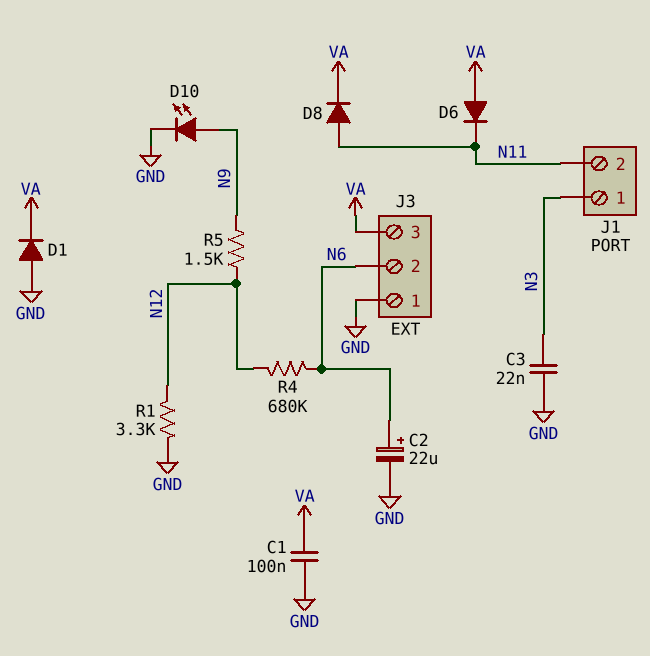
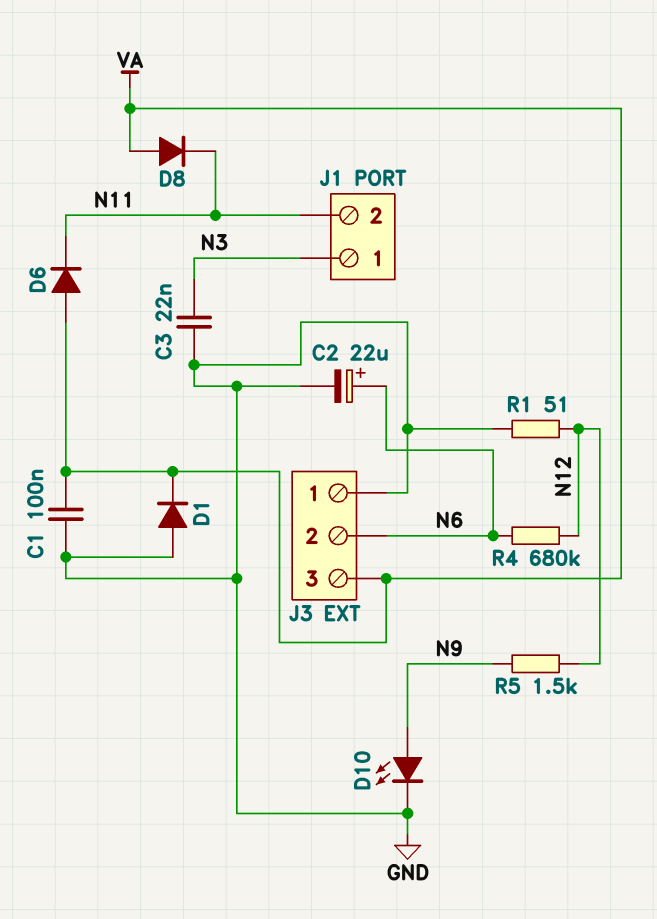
D8: diode (A N11, K VA) -> diode (A VA, K N11)
R1: 3.3k (GND, N12) -> 51 (GND, N12)

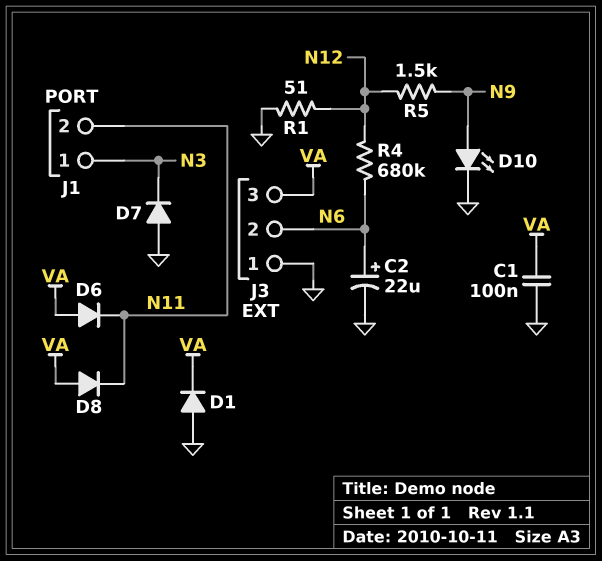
C3: 22nF (GND, N3) -> none
D7: none -> diode (A GND, K N3)

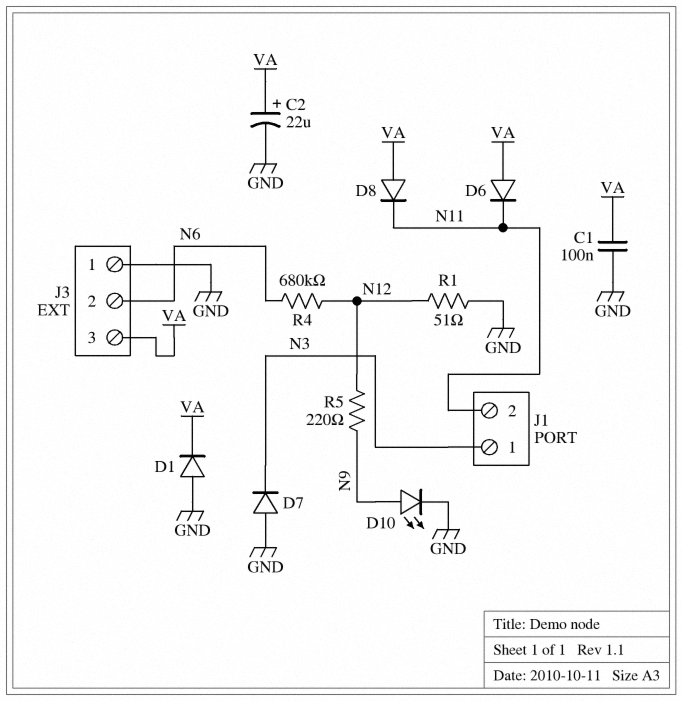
C2: 22uF (plus N6, minus GND) -> 22uF (plus VA, minus GND)
R5: 1.5k (N9, N12) -> 220 (N9, N12)

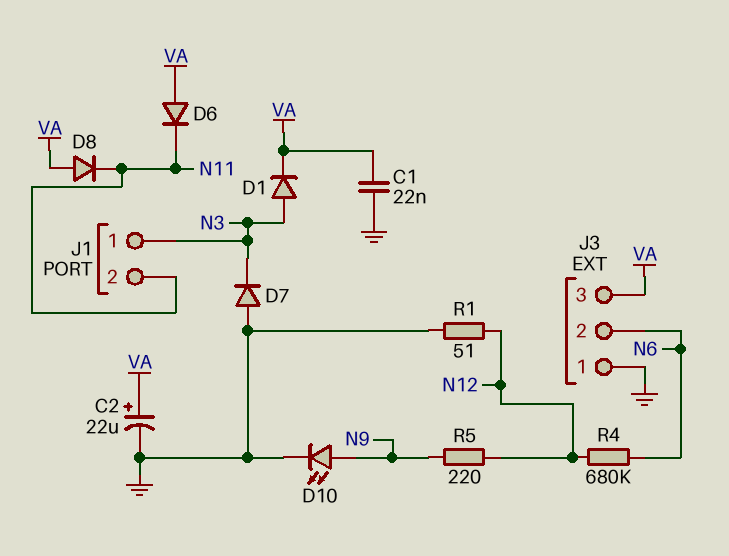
C1: 100nF (GND, VA) -> 22nF (GND, VA)
D1: diode (A GND, K VA) -> diode (A N3, K VA)

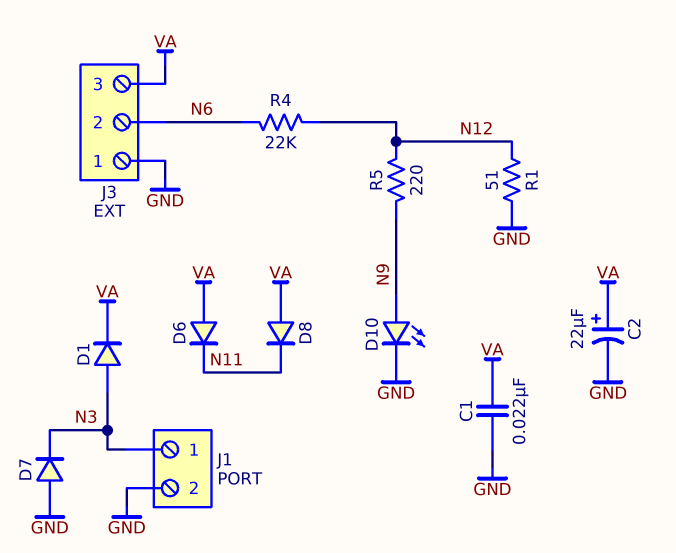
J1 pin 2: N11 -> GND
R4: 680k (N6, N12) -> 22k (N6, N12)

